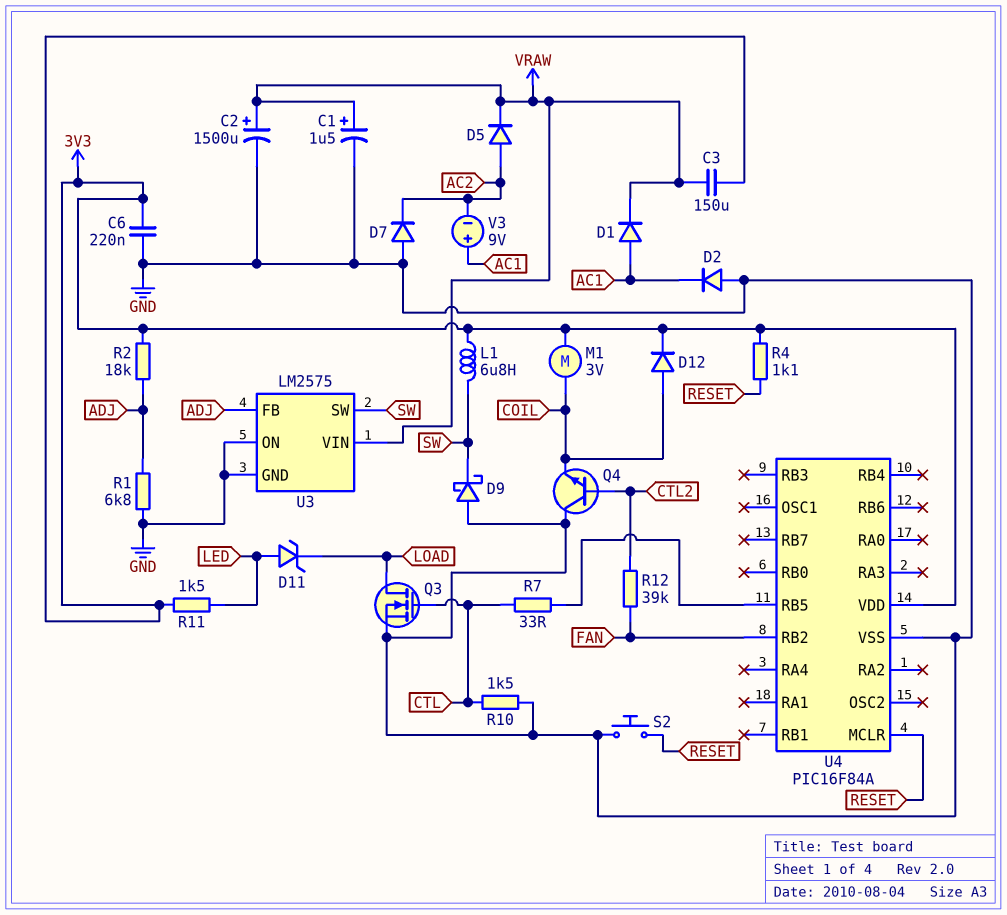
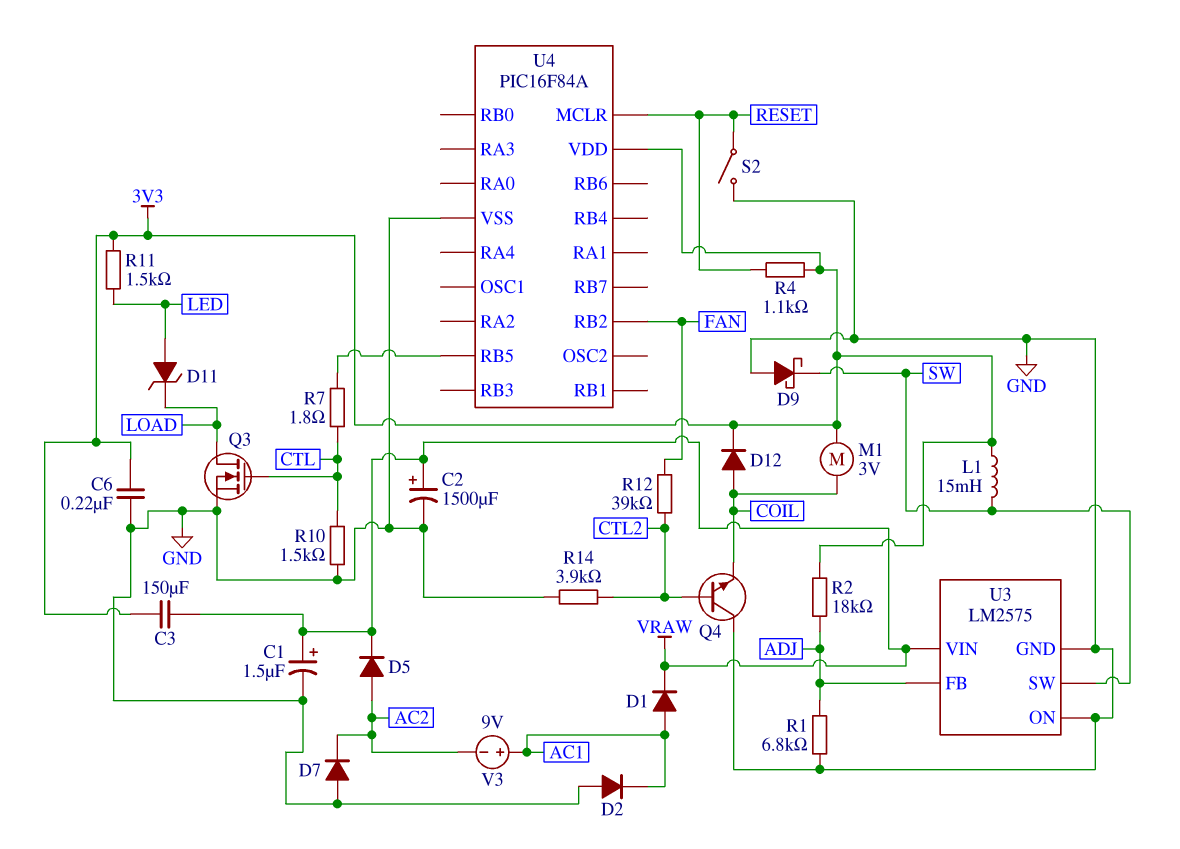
L1: 6.8uH (3V3, SW) -> 15mH (3V3, SW)
R7: 33 (CTL, U4/RB5) -> 1.8 (CTL, U4/RB5)
R14: none -> 3.9k (CTL2, GND)
S2: button (GND, RESET) -> switch (GND, RESET)

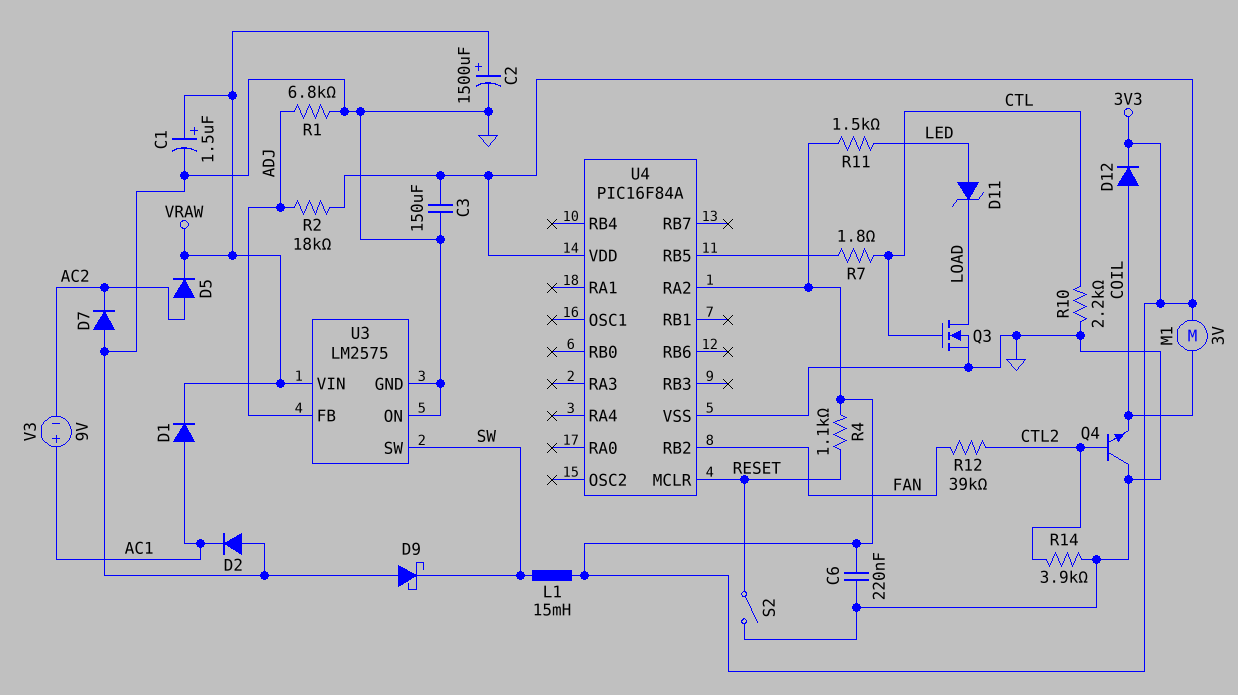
C3: 150uF (3V3, VRAW) -> 150uF (3V3, GND)
R10: 1.5k (CTL, GND) -> 2.2k (CTL, GND)
U4 pin RA2: none -> 3V3

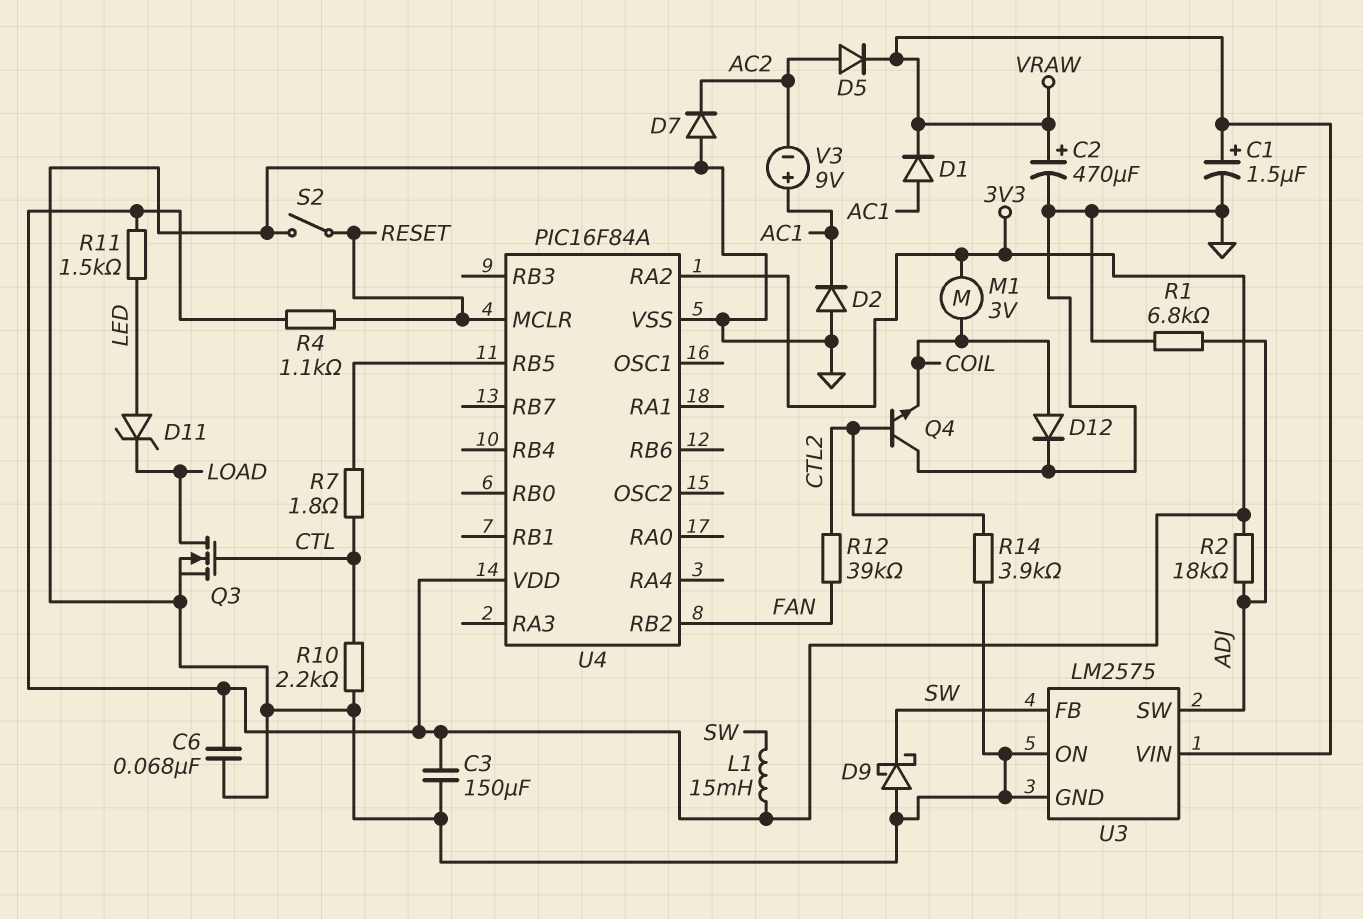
C2: 1500uF (plus VRAW, minus GND) -> 470uF (plus VRAW, minus GND)
C6: 220nF (3V3, GND) -> 68nF (3V3, GND)
D12: diode (A COIL, K 3V3) -> diode (A COIL, K GND)
U3 pin FB: ADJ -> SW
U3 pin SW: SW -> ADJ

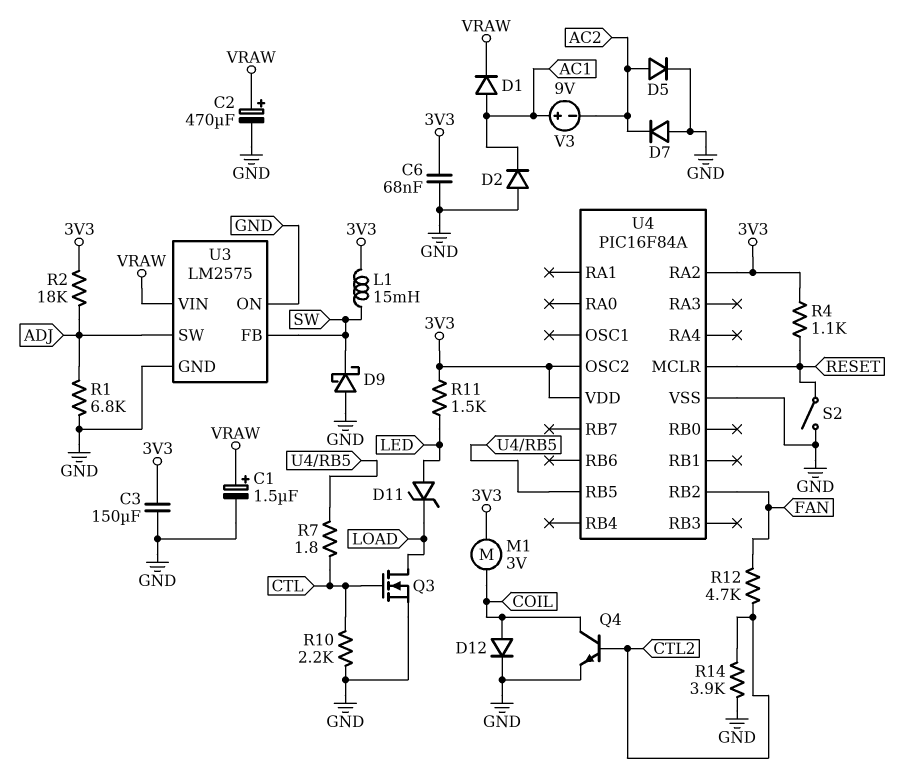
D5: diode (A AC2, K VRAW) -> diode (A AC2, K GND)
Q4: NPN (B CTL2, C GND, E COIL) -> NPN (B CTL2, C COIL, E GND)
R12: 39k (CTL2, FAN) -> 4.7k (CTL2, FAN)
U4 pin OSC2: none -> 3V3

